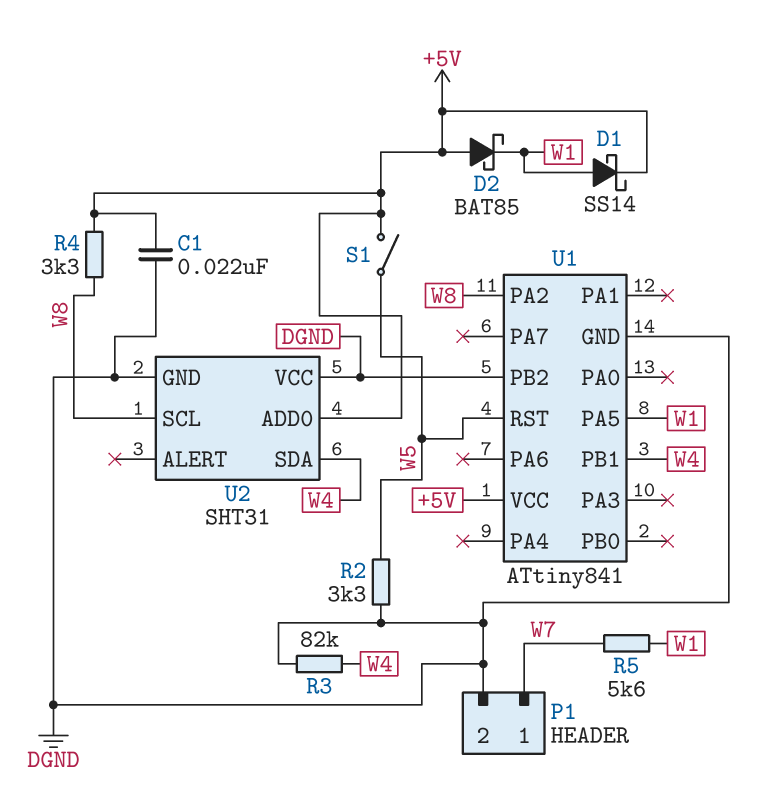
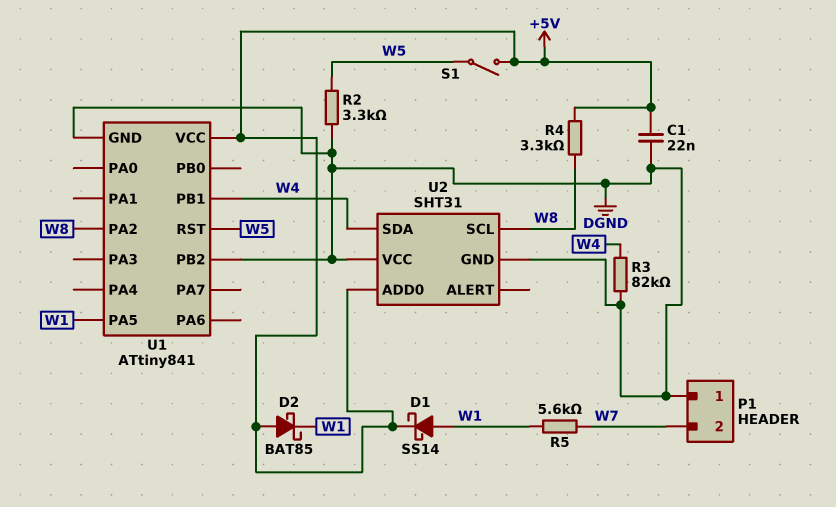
P1 pin 1: W7 -> DGND
P1 pin 2: DGND -> W7

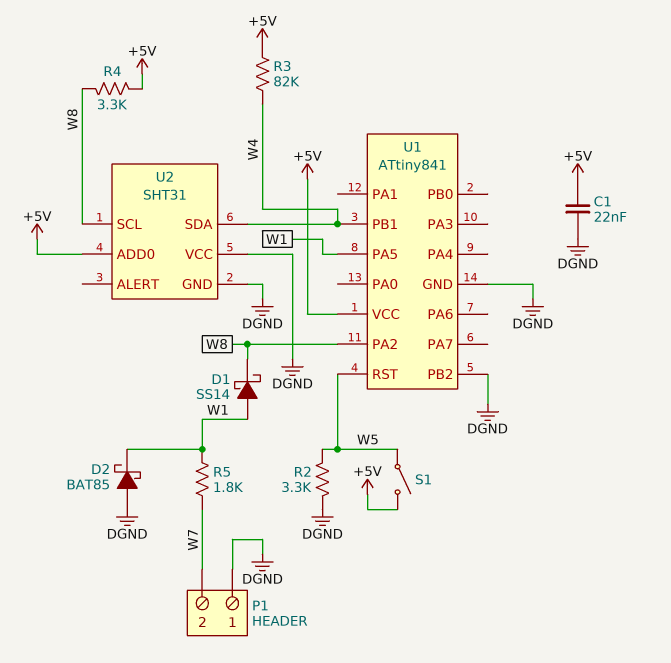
D1: schottky SS14 (A W1, K +5V) -> schottky SS14 (A W1, K W8)
D2: schottky BAT85 (A +5V, K W1) -> schottky BAT85 (A DGND, K W1)
R3: 82k (DGND, W4) -> 82k (+5V, W4)
R5: 5.6k (W1, W7) -> 1.8k (W1, W7)

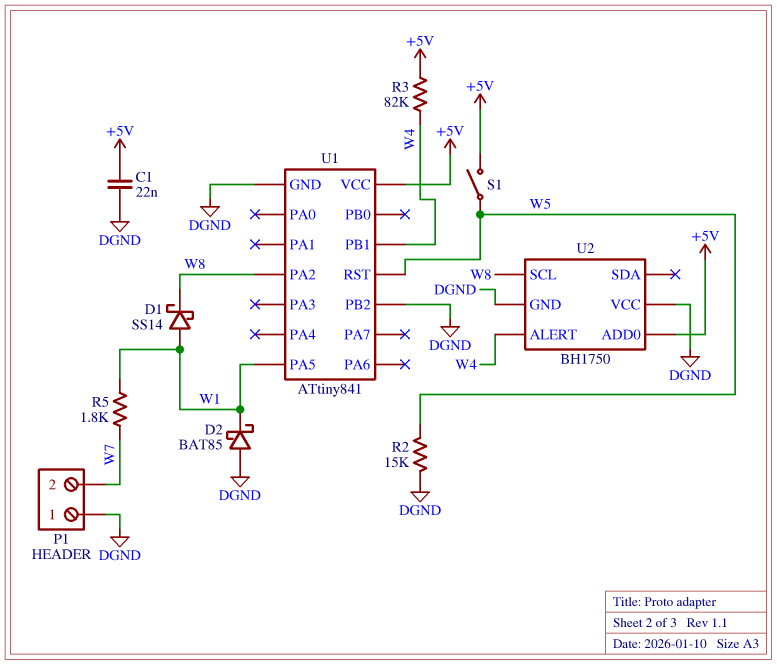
R2: 3.3k (DGND, W5) -> 15k (DGND, W5)
R4: 3.3k (+5V, W8) -> none
U2: SHT31 -> BH1750
U2 pin ALERT: none -> W4
U2 pin SDA: W4 -> none

